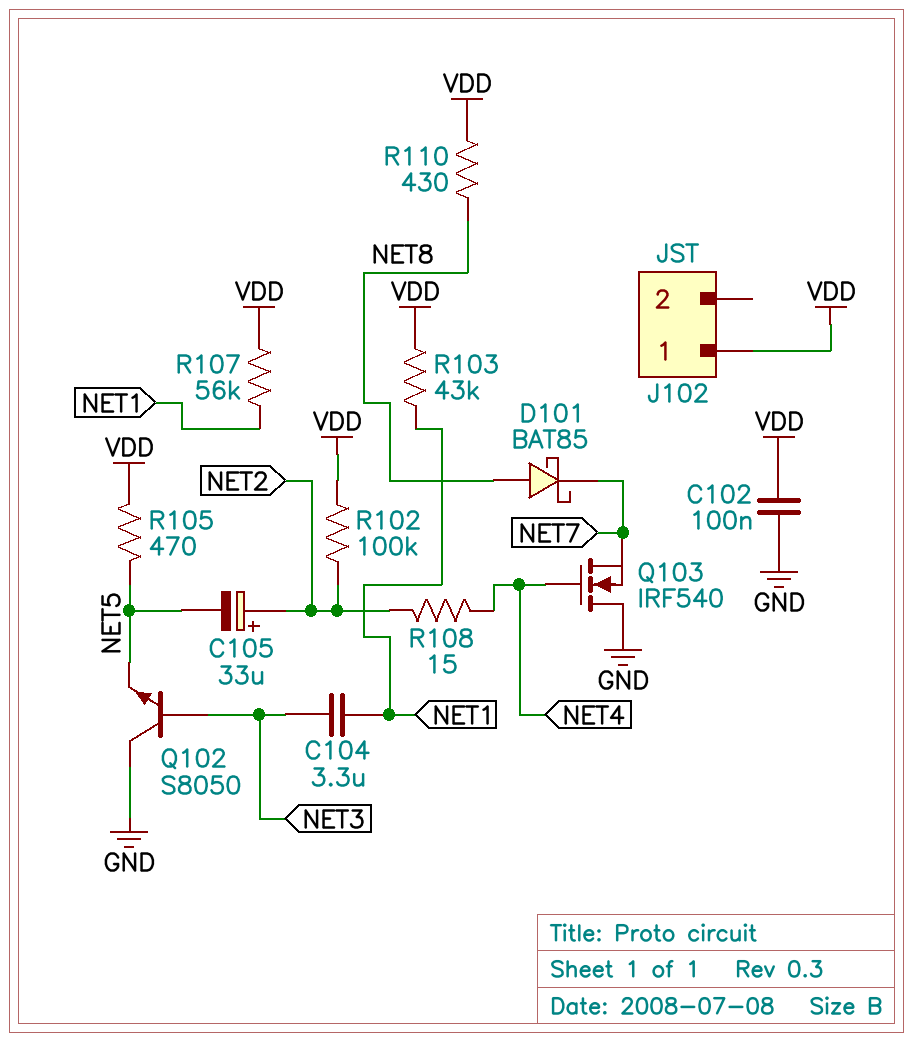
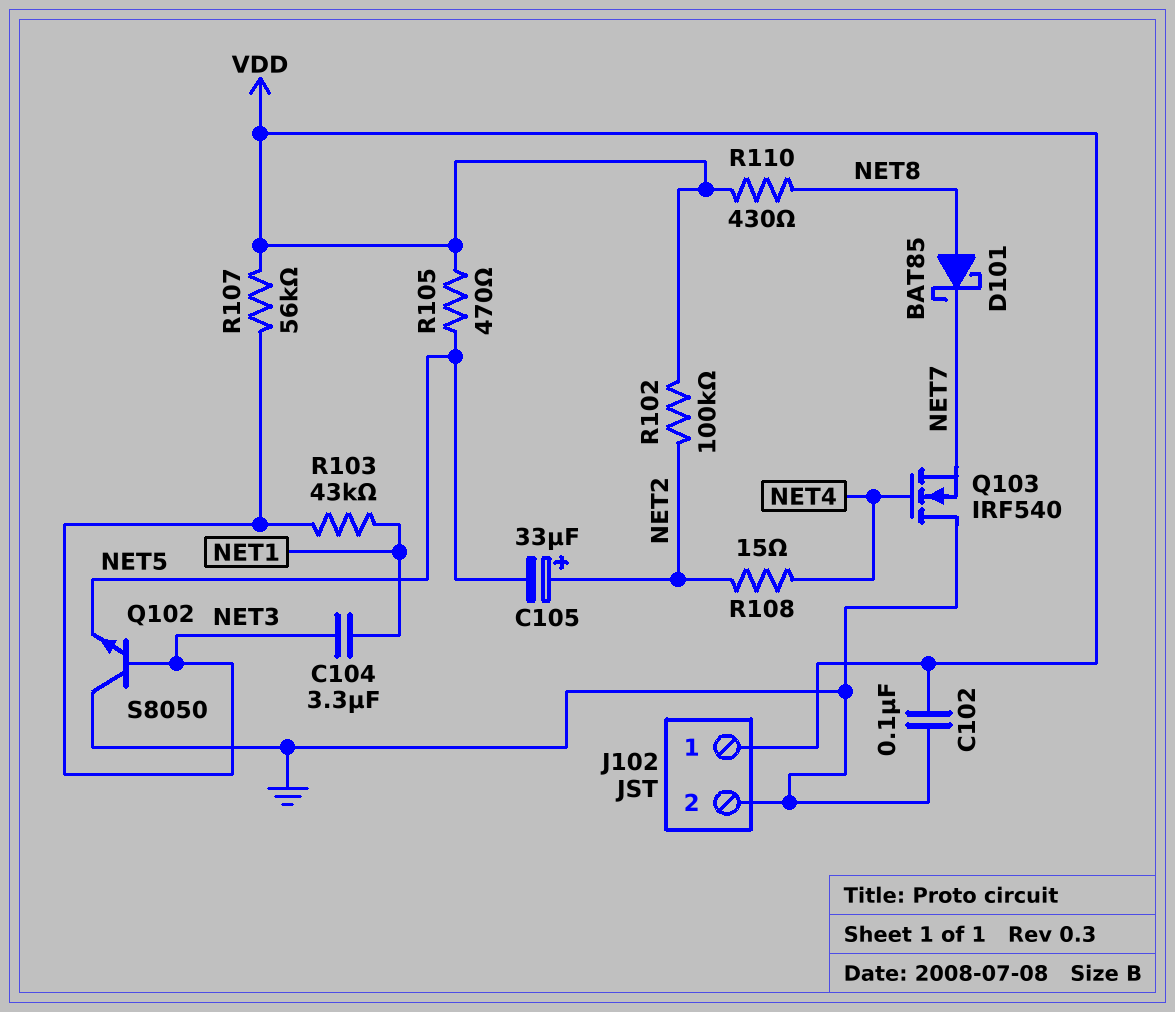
J102 pin 2: none -> GND
R103: 43k (NET1, VDD) -> 43k (NET1, NET3)
R107: 56k (NET1, VDD) -> 56k (NET3, VDD)

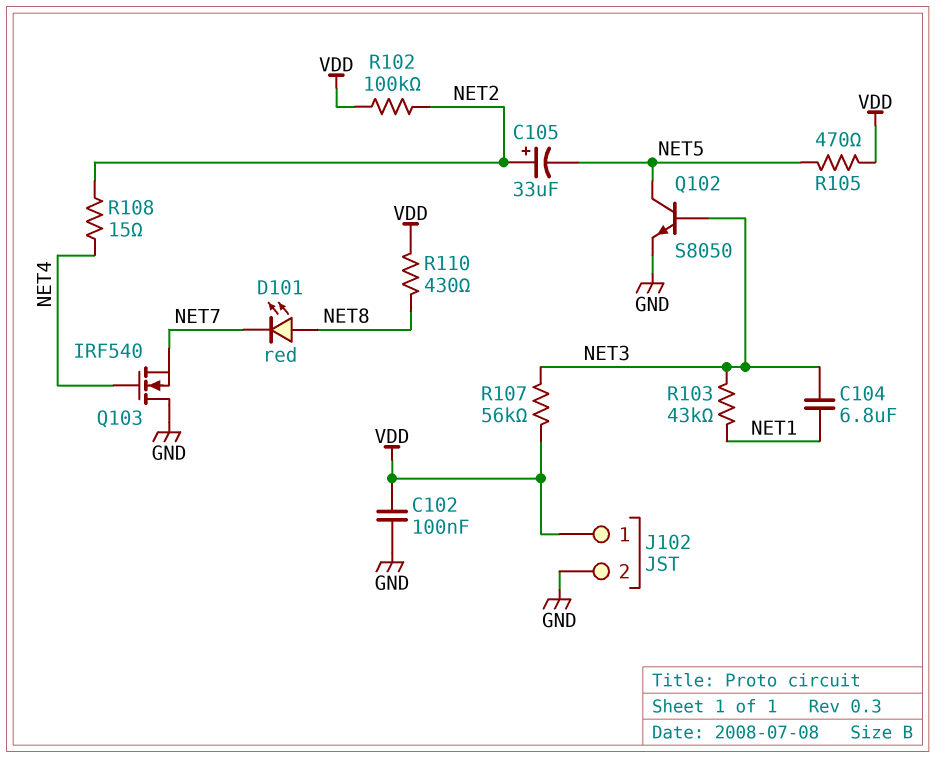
C104: 3.3uF (NET1, NET3) -> 6.8uF (NET1, NET3)
D101: schottky BAT85 (A NET8, K NET7) -> LED red (A NET8, K NET7)
Q102: NPN S8050 (B NET3, C GND, E NET5) -> NPN S8050 (B NET3, C NET5, E GND)

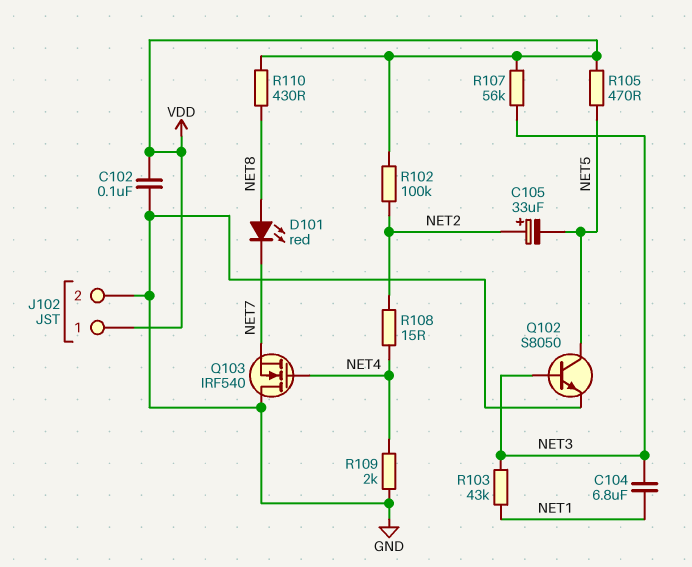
R109: none -> 2k (GND, NET4)

